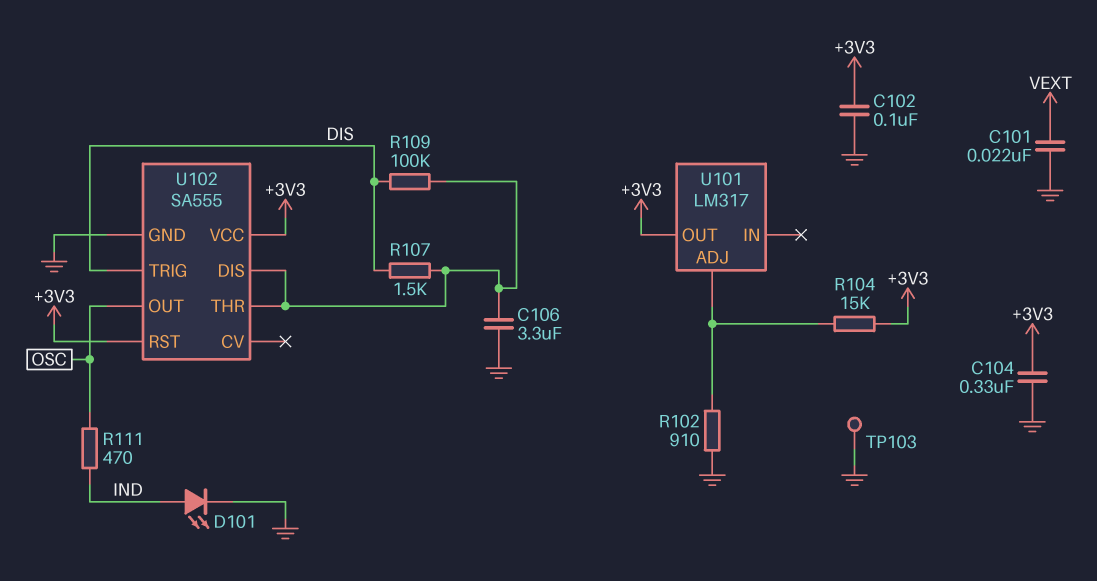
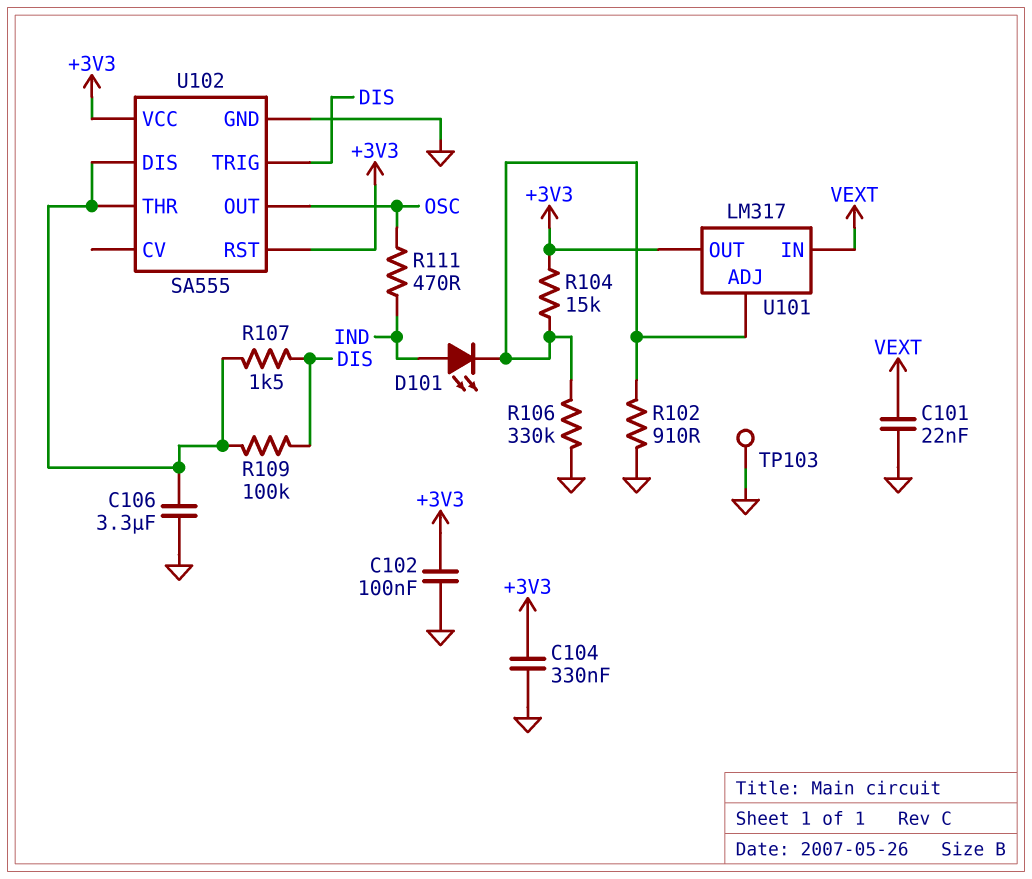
D101: LED (A IND, K GND) -> LED (A IND, K U101/ADJ)
R106: none -> 330k (GND, U101/ADJ)
U101 pin IN: none -> VEXT

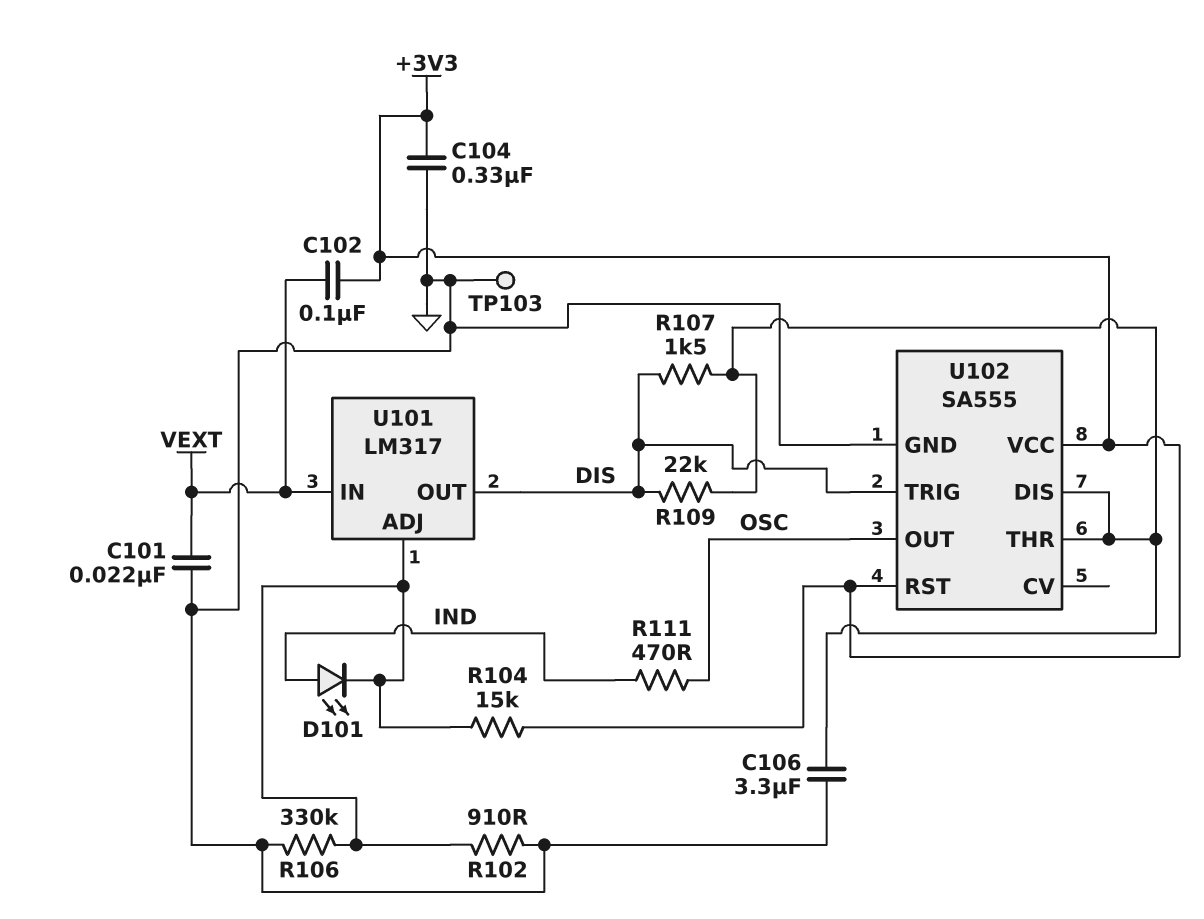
C102: 100nF (+3V3, GND) -> 100nF (+3V3, VEXT)
R109: 100k (DIS, U102/DIS) -> 22k (DIS, U102/DIS)
U101 pin OUT: +3V3 -> DIS

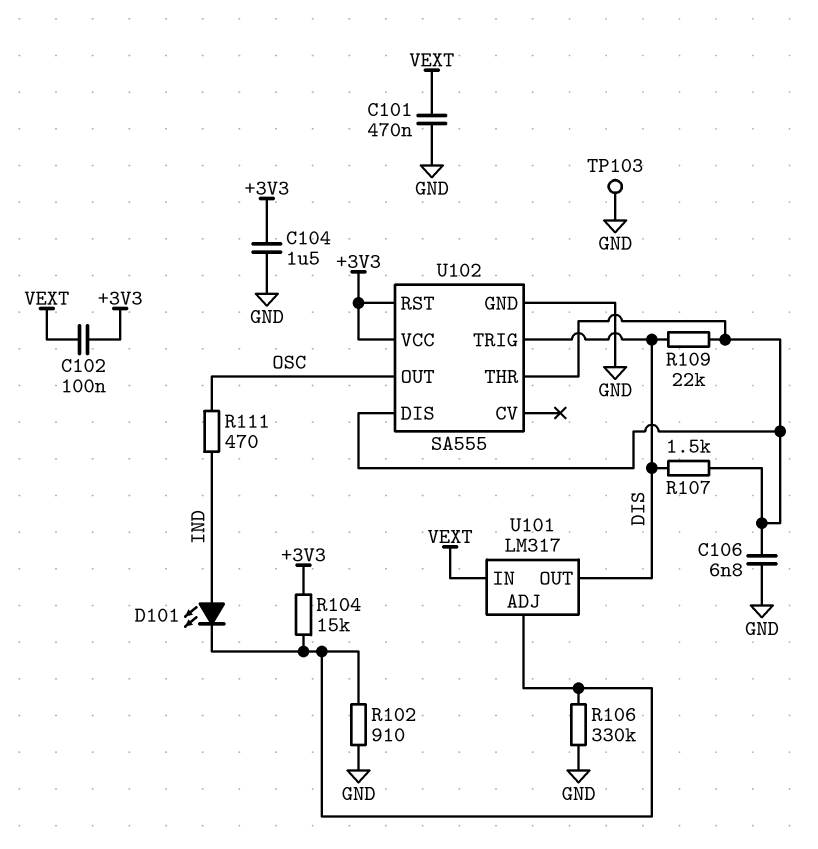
C101: 22nF (GND, VEXT) -> 470nF (GND, VEXT)
C104: 330nF (+3V3, GND) -> 1.5uF (+3V3, GND)
C106: 3.3uF (GND, U102/DIS) -> 6.8nF (GND, U102/DIS)

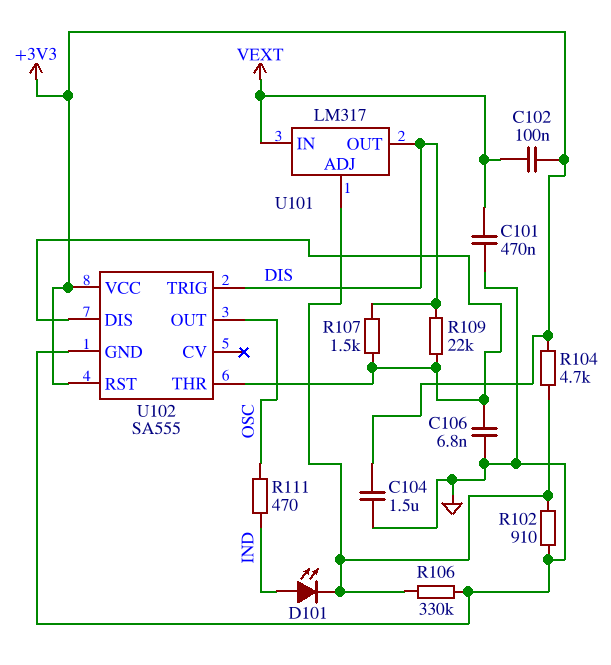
R104: 15k (+3V3, U101/ADJ) -> 4.7k (+3V3, U101/ADJ)
TP103: test point (GND) -> none

